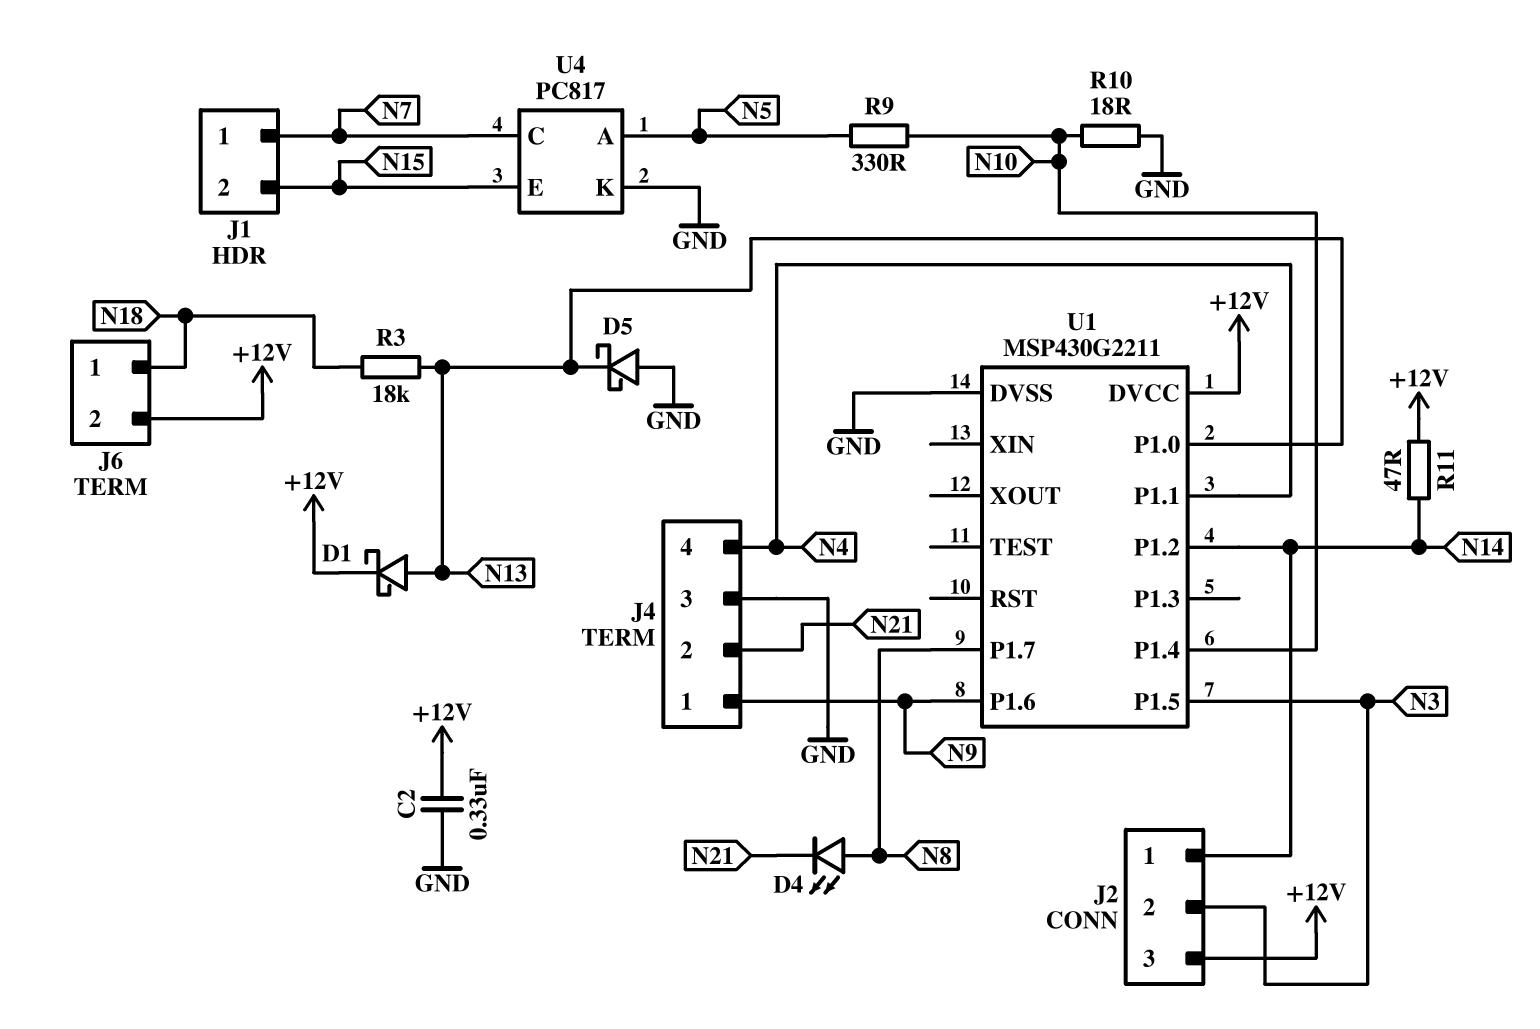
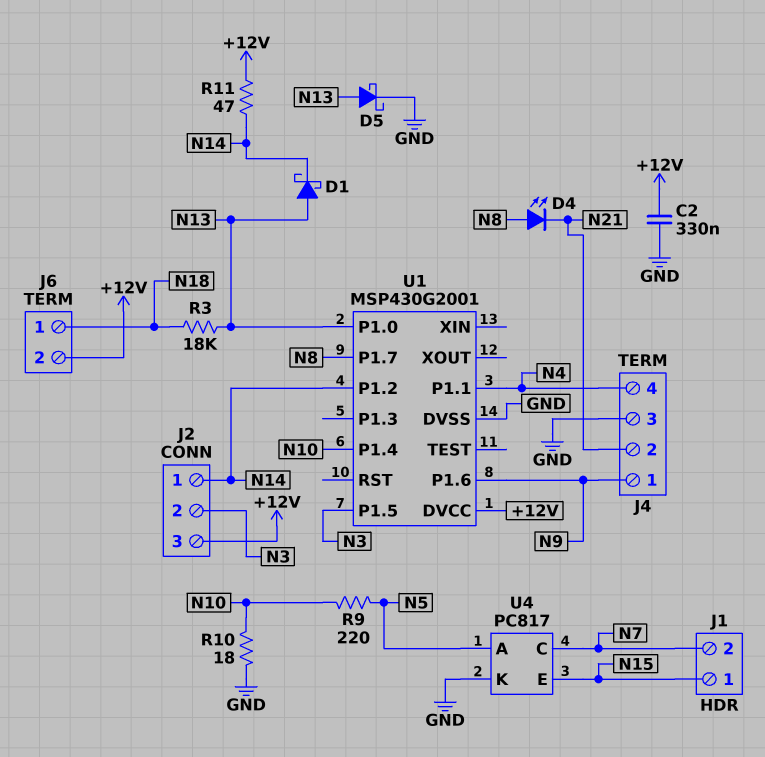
D1: schottky (A N13, K +12V) -> schottky (A N13, K N14)
D5: schottky (A GND, K N13) -> schottky (A N13, K GND)
J1 pin 1: N7 -> N15
J1 pin 2: N15 -> N7
R9: 330 (N5, N10) -> 220 (N5, N10)
U1: MSP430G2211 -> MSP430G2001

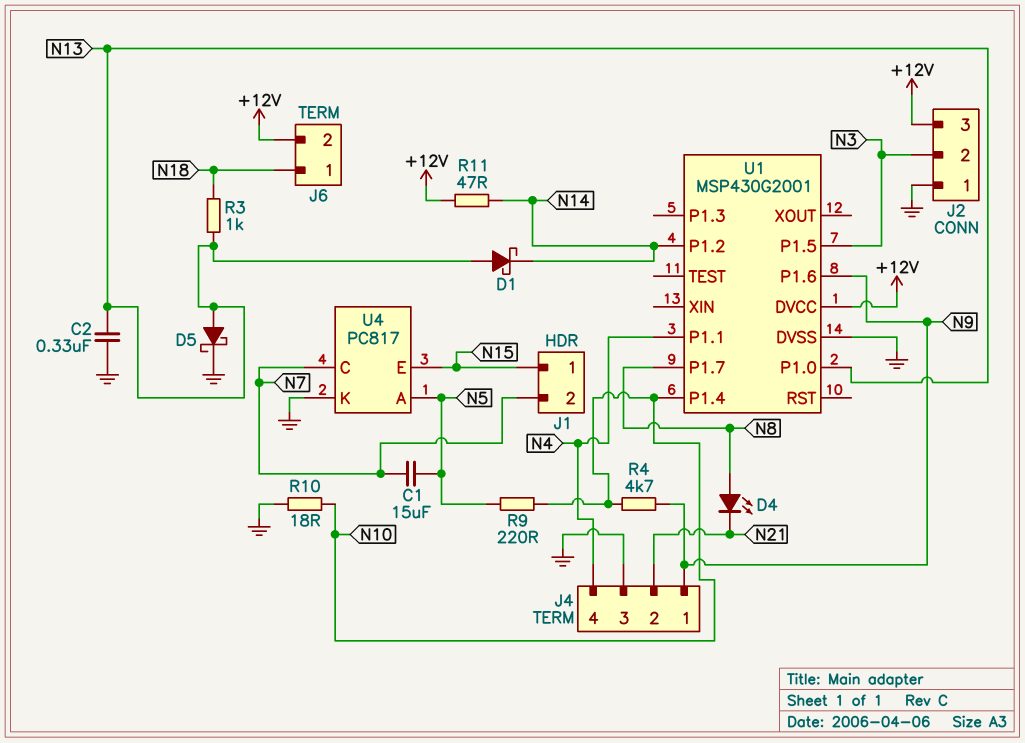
C1: none -> 15uF (N5, N7)
C2: 330nF (+12V, GND) -> 330nF (GND, N13)
J2 pin 1: N14 -> GND
R3: 18k (N13, N18) -> 1k (N13, N18)
R4: none -> 4.7k (N9, N10)

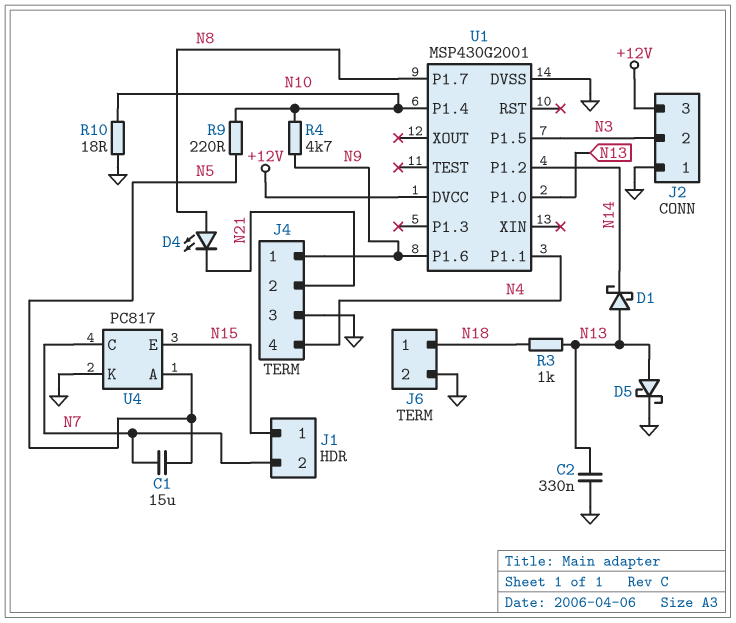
J6 pin 2: +12V -> GND
R11: 47 (+12V, N14) -> none

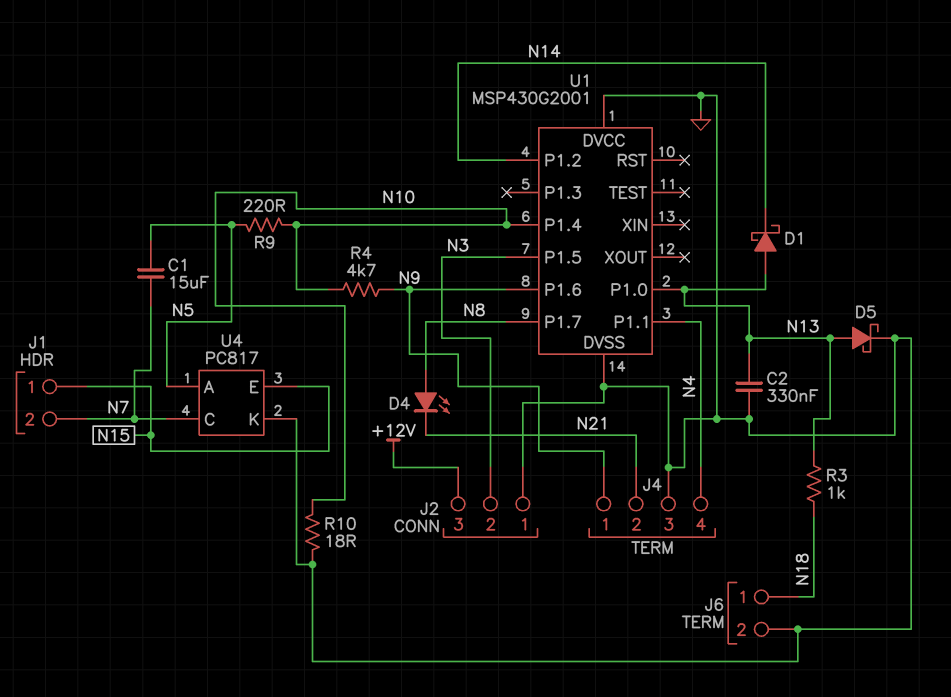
U1 pin DVCC: +12V -> GND

